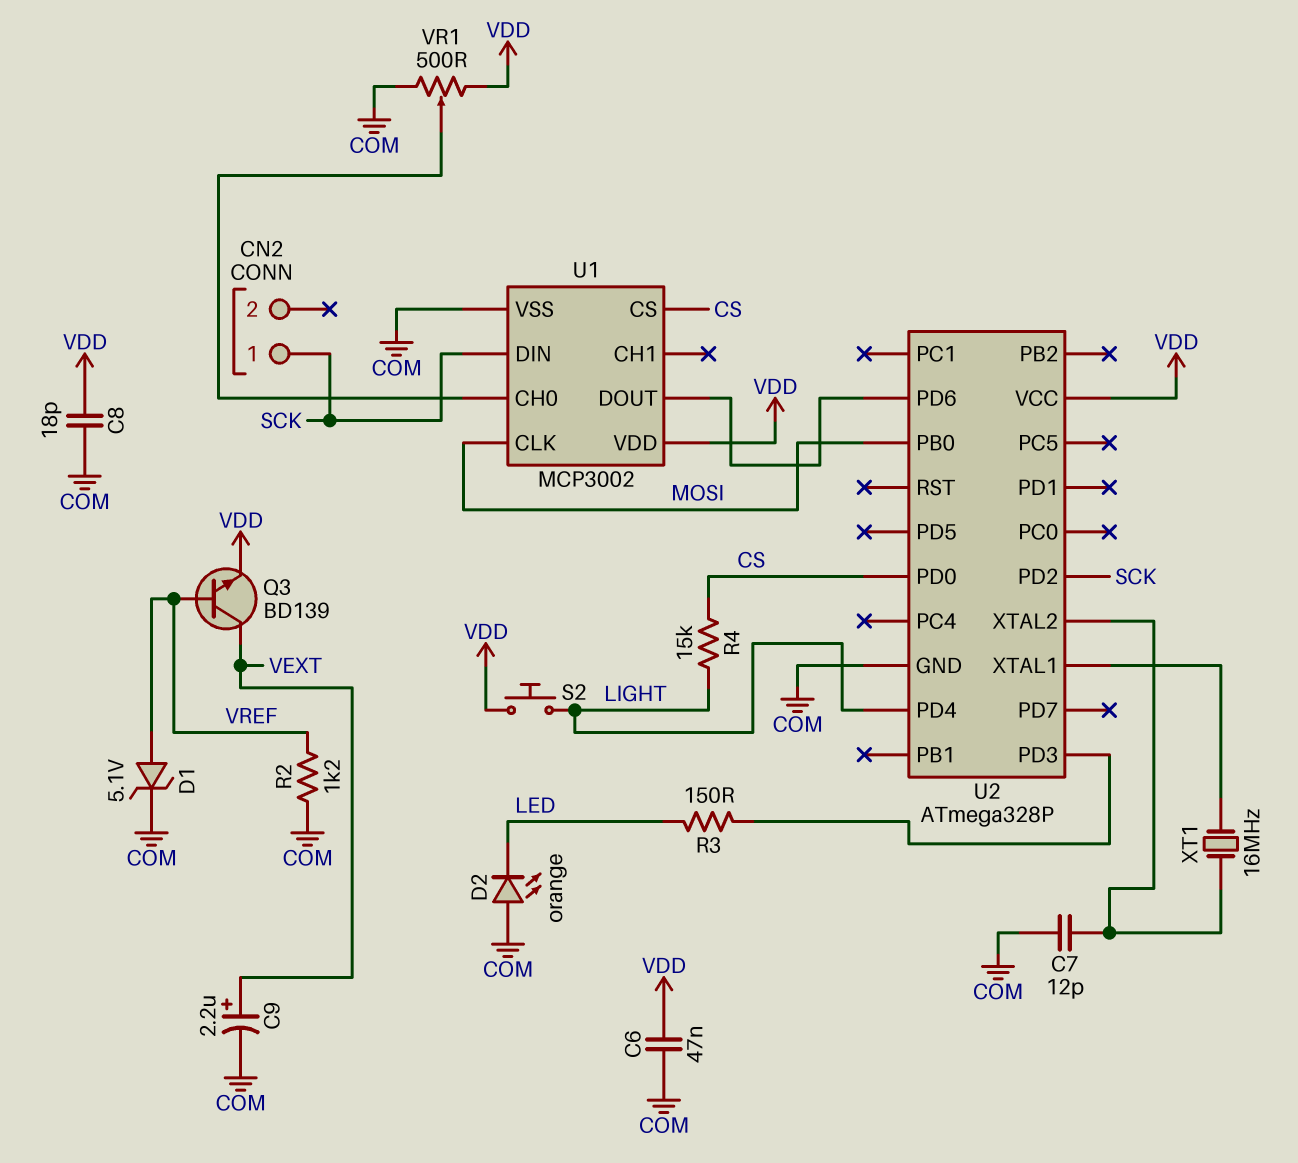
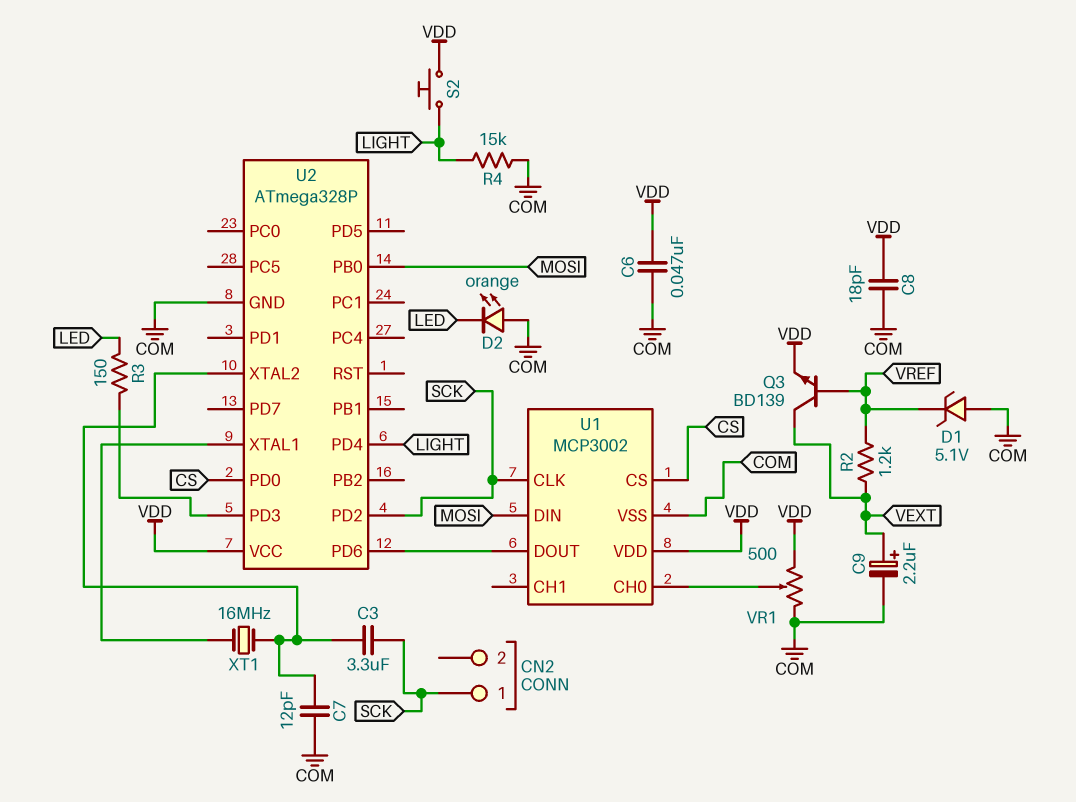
C3: none -> 3.3uF (SCK, U2/XTAL2)
D1: zener 5.1V (A VREF, K COM) -> zener 5.1V (A COM, K VREF)
R2: 1.2k (COM, VREF) -> 1.2k (VEXT, VREF)
R4: 15k (CS, LIGHT) -> 15k (COM, LIGHT)
U1 pin CLK: MOSI -> SCK
U1 pin DIN: SCK -> MOSI

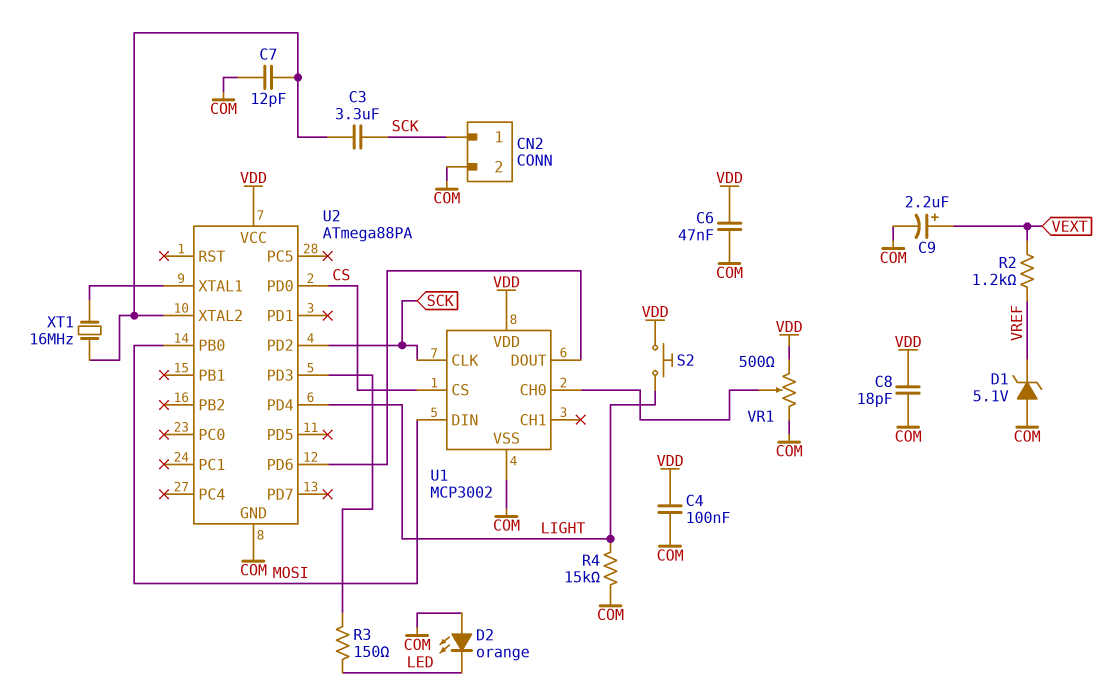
C4: none -> 100nF (COM, VDD)
CN2 pin 2: none -> COM
Q3: NPN BD139 (B VREF, C VEXT, E VDD) -> none
U2: ATmega328P -> ATmega88PA

